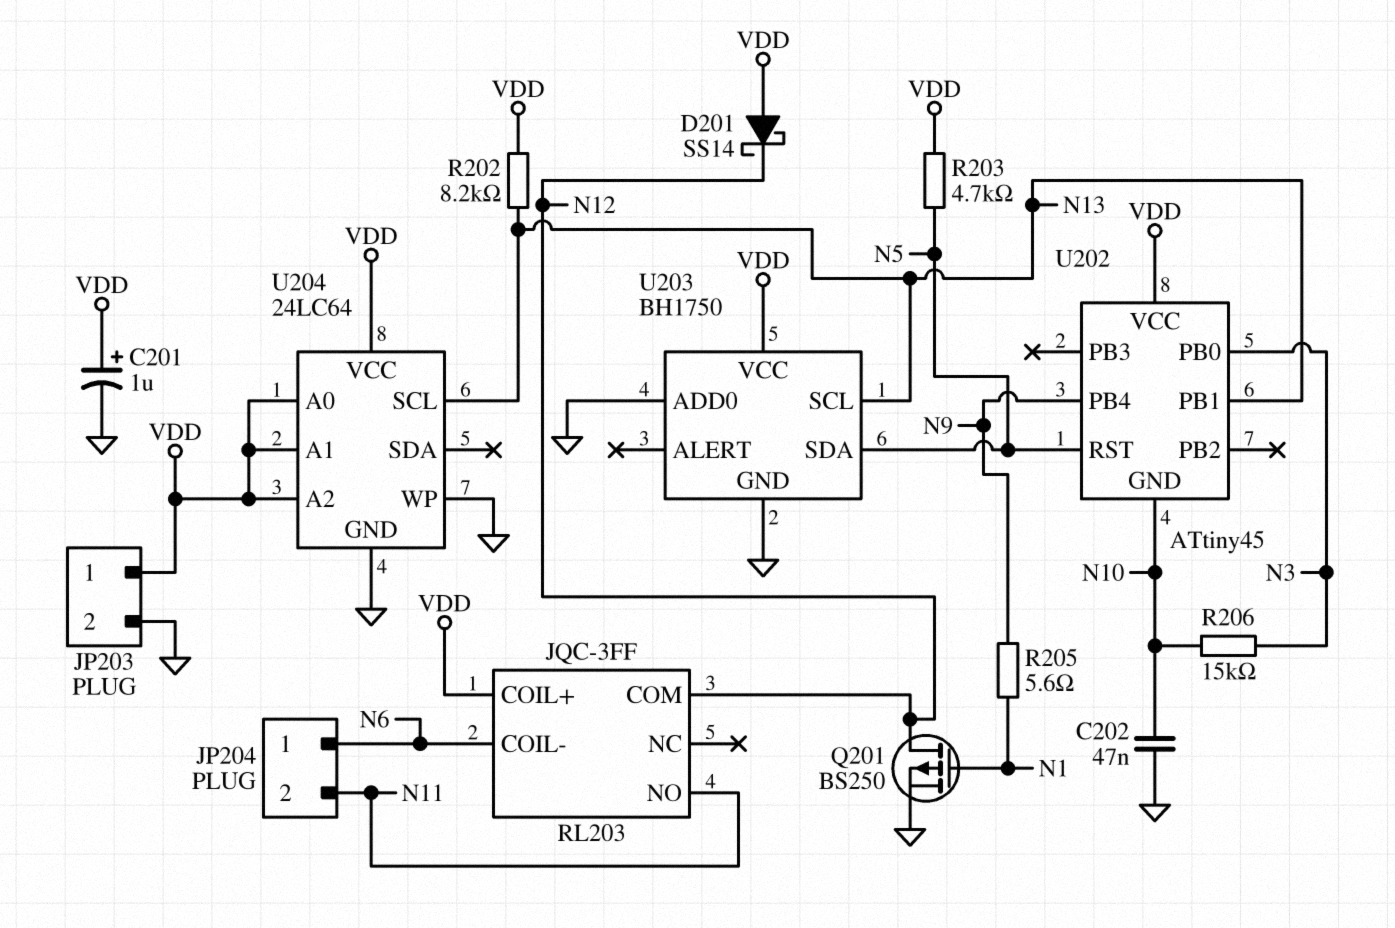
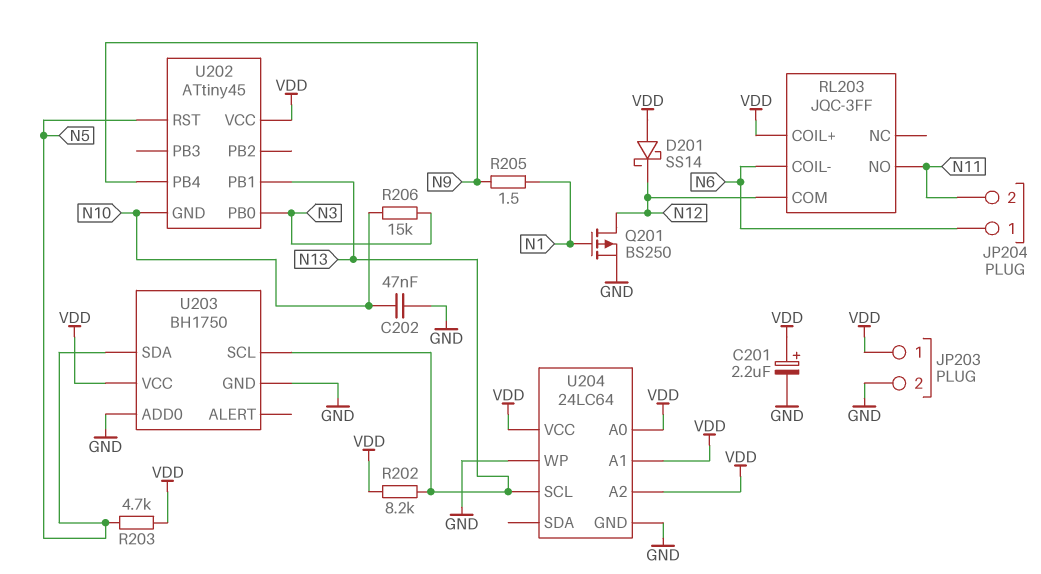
C201: 1uF (plus VDD, minus GND) -> 2.2uF (plus VDD, minus GND)
R205: 5.6 (N1, N9) -> 1.5 (N1, N9)

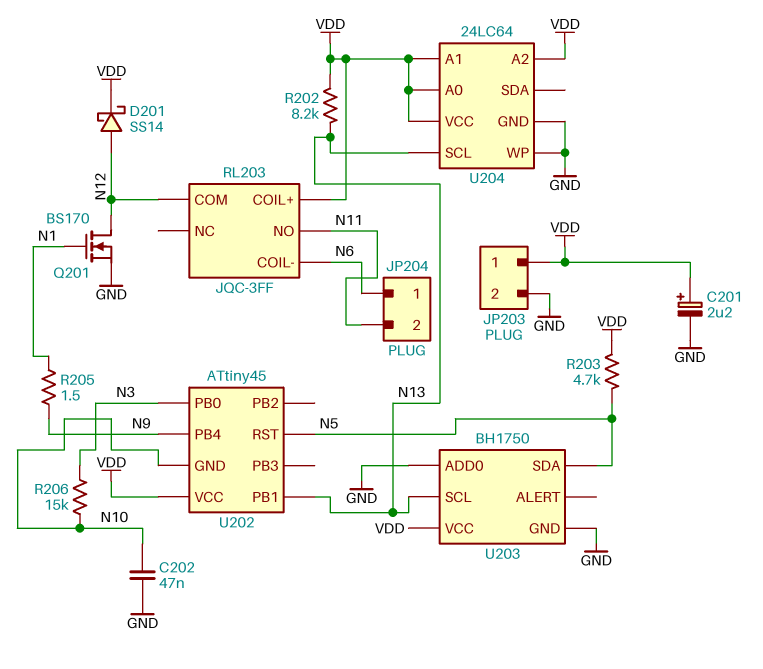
D201: schottky SS14 (A VDD, K N12) -> schottky SS14 (A N12, K VDD)
Q201: PMOS BS250 (G N1, D N12, S GND) -> NMOS BS170 (G N1, D N12, S GND)

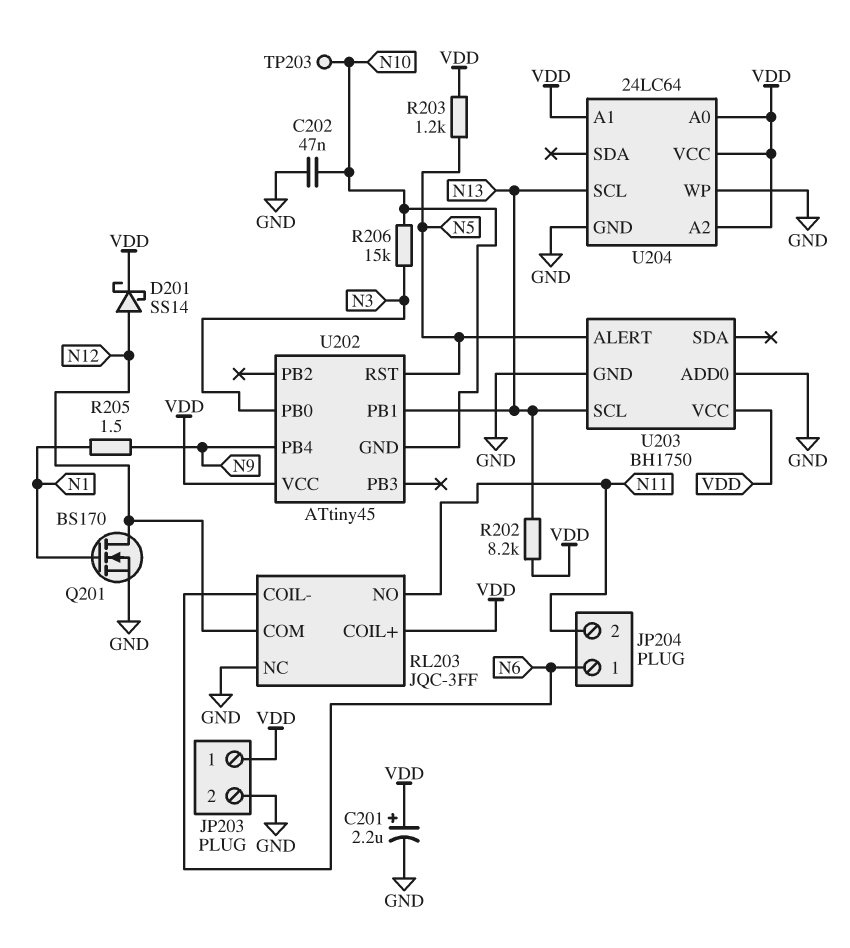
R203: 4.7k (N5, VDD) -> 1.2k (N5, VDD)
RL203 pin NC: none -> GND
TP203: none -> test point (N10)
U203 pin ALERT: none -> N5
U203 pin SDA: N5 -> none

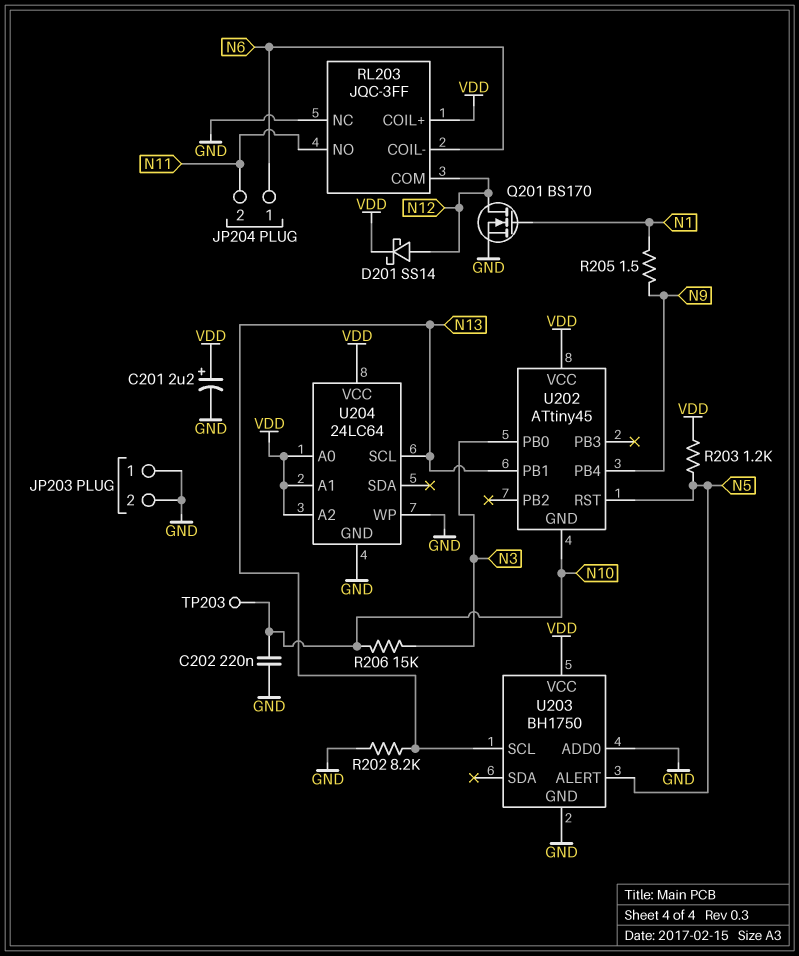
C202: 47nF (GND, N10) -> 220nF (GND, N10)
JP203 pin 1: VDD -> GND
R202: 8.2k (N13, VDD) -> 8.2k (GND, N13)

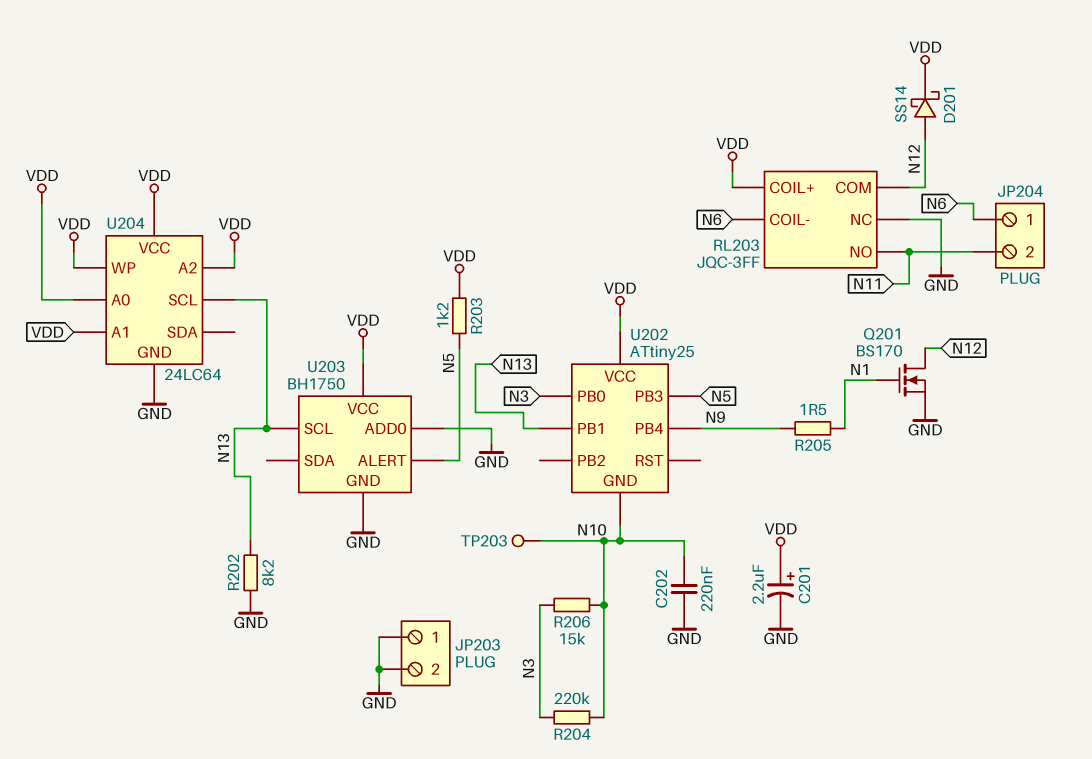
R204: none -> 220k (N3, N10)
U202: ATtiny45 -> ATtiny25
U202 pin PB3: none -> N5
U202 pin RST: N5 -> none
U204 pin WP: GND -> VDD

